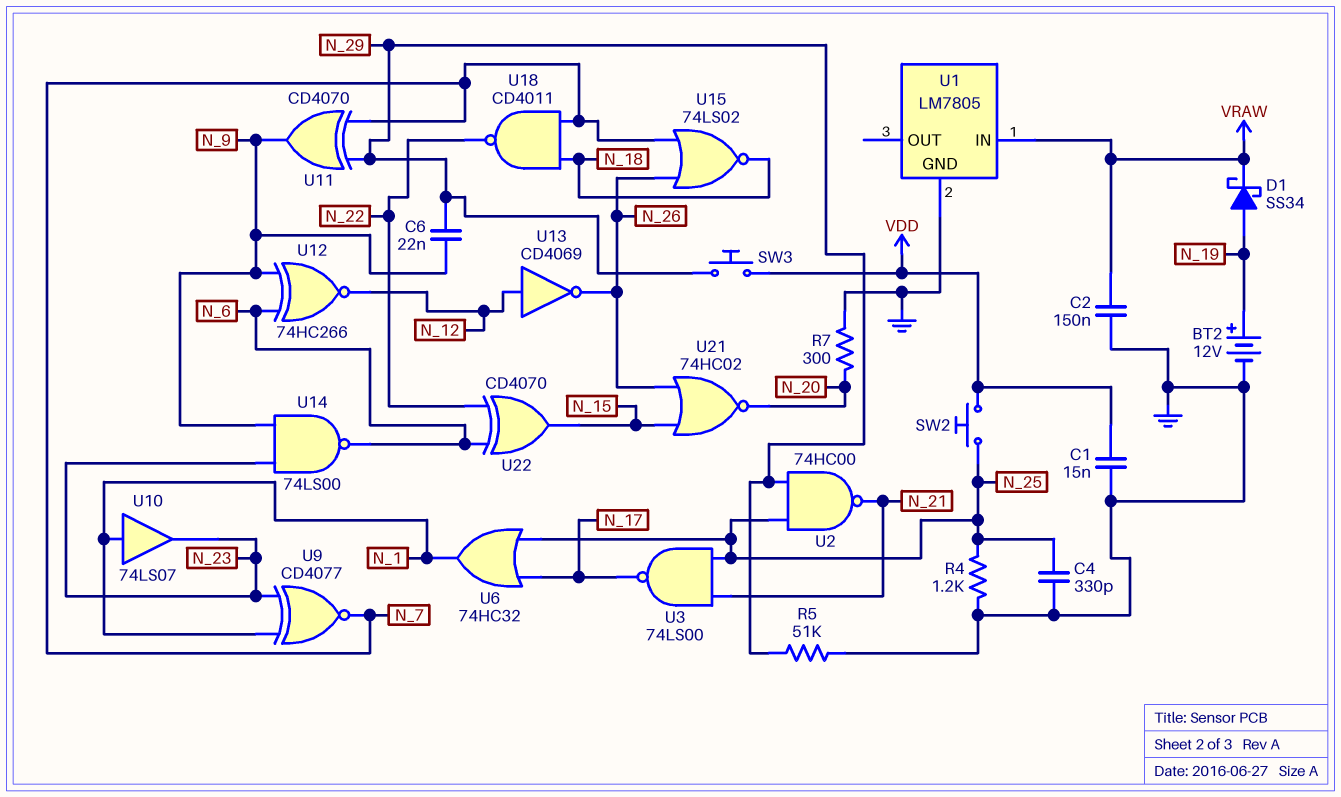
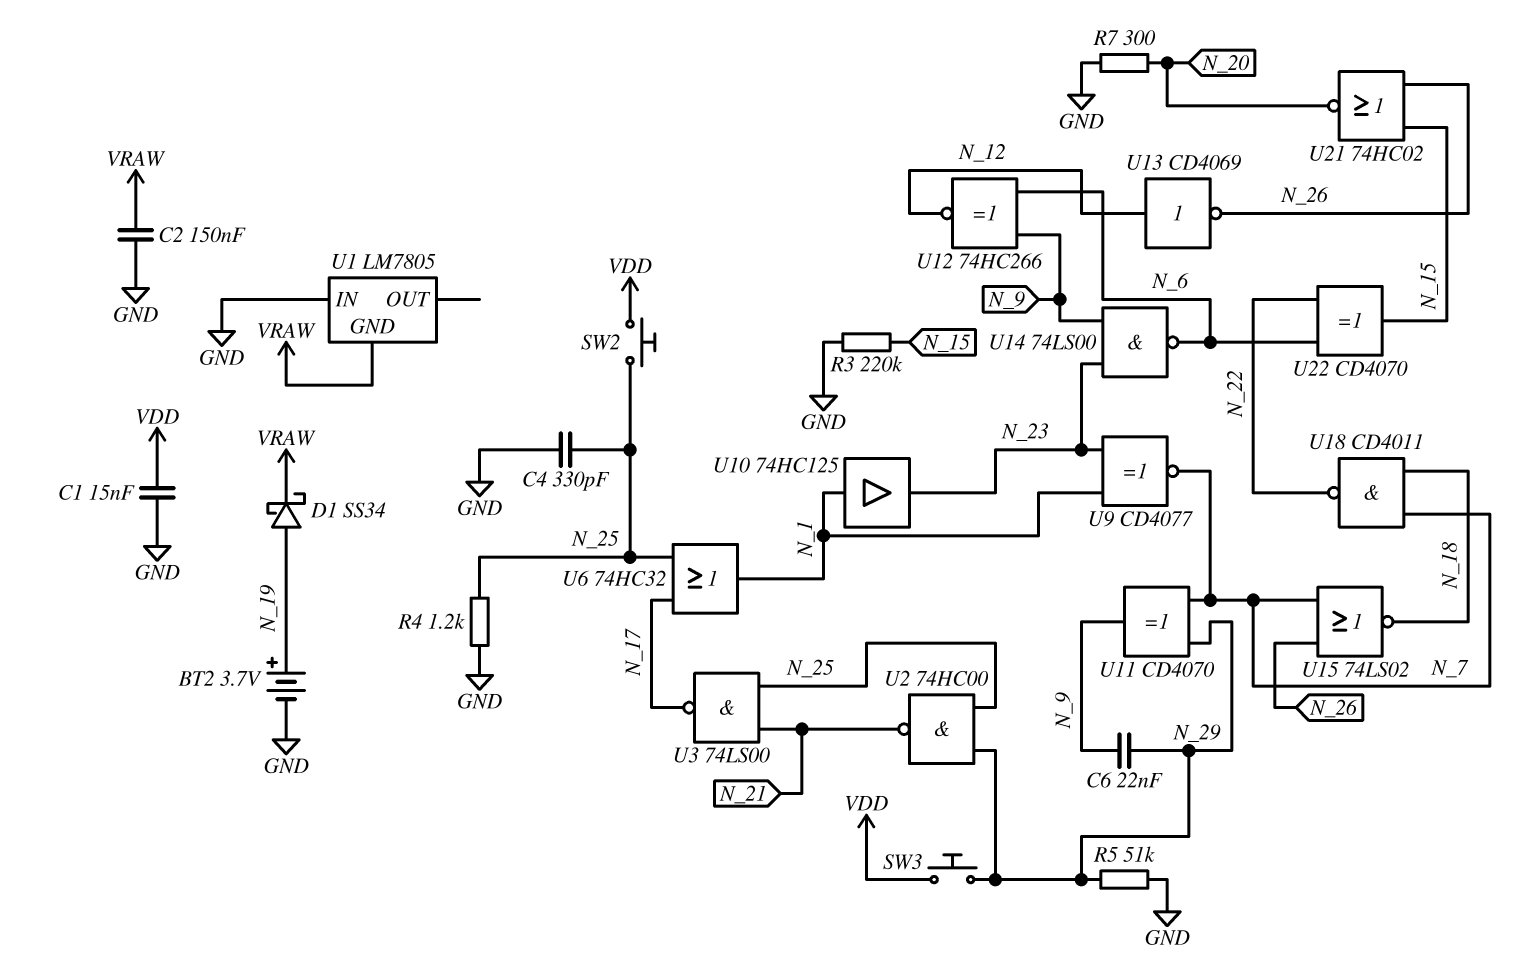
BT2: 12V (plus N_19, minus GND) -> 3.7V (plus N_19, minus GND)
R3: none -> 220k (GND, N_15)
U1 pin GND: GND -> VRAW
U1 pin IN: VRAW -> GND
U10: buffer 74LS07 (in N_1, out N_23) -> buffer 74HC125 (in N_1, out N_23)

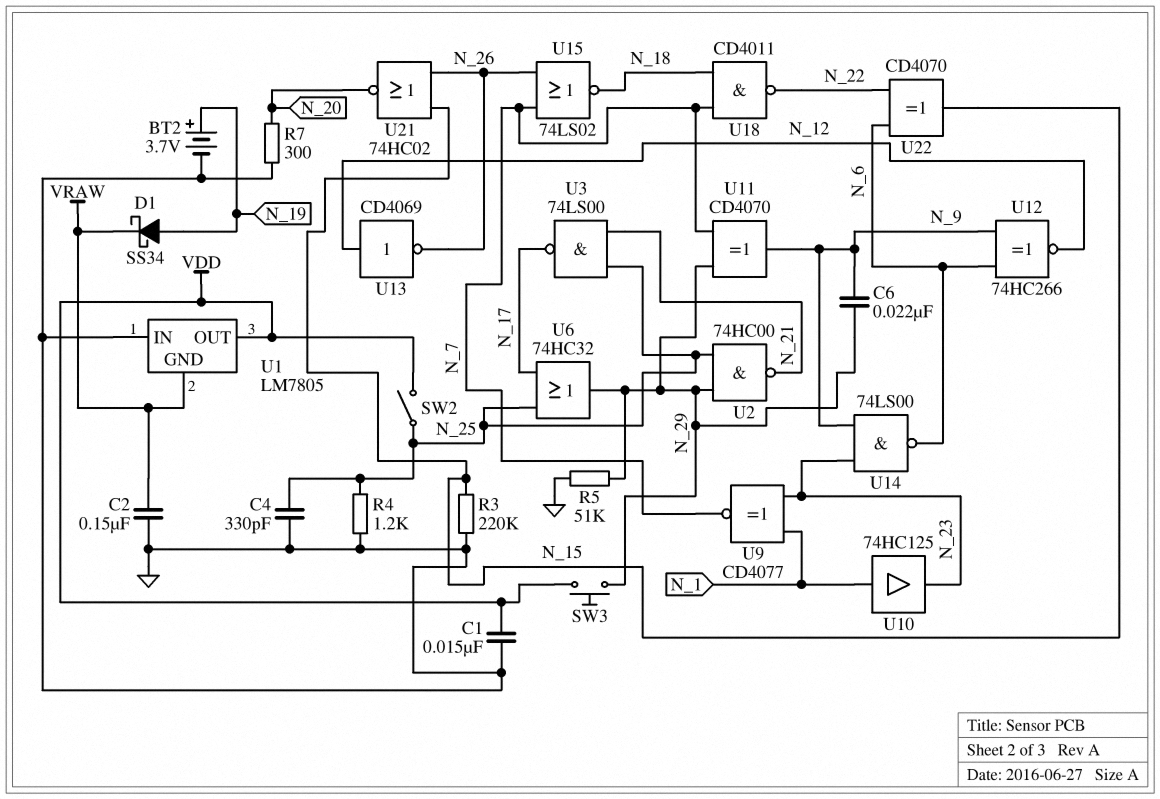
SW2: button (N_25, VDD) -> switch (N_25, VDD)
U1 pin OUT: none -> VDD
U6: OR 74HC32 (in N_17, in N_25, out N_1) -> OR 74HC32 (in N_17, in N_25, out N_29)

